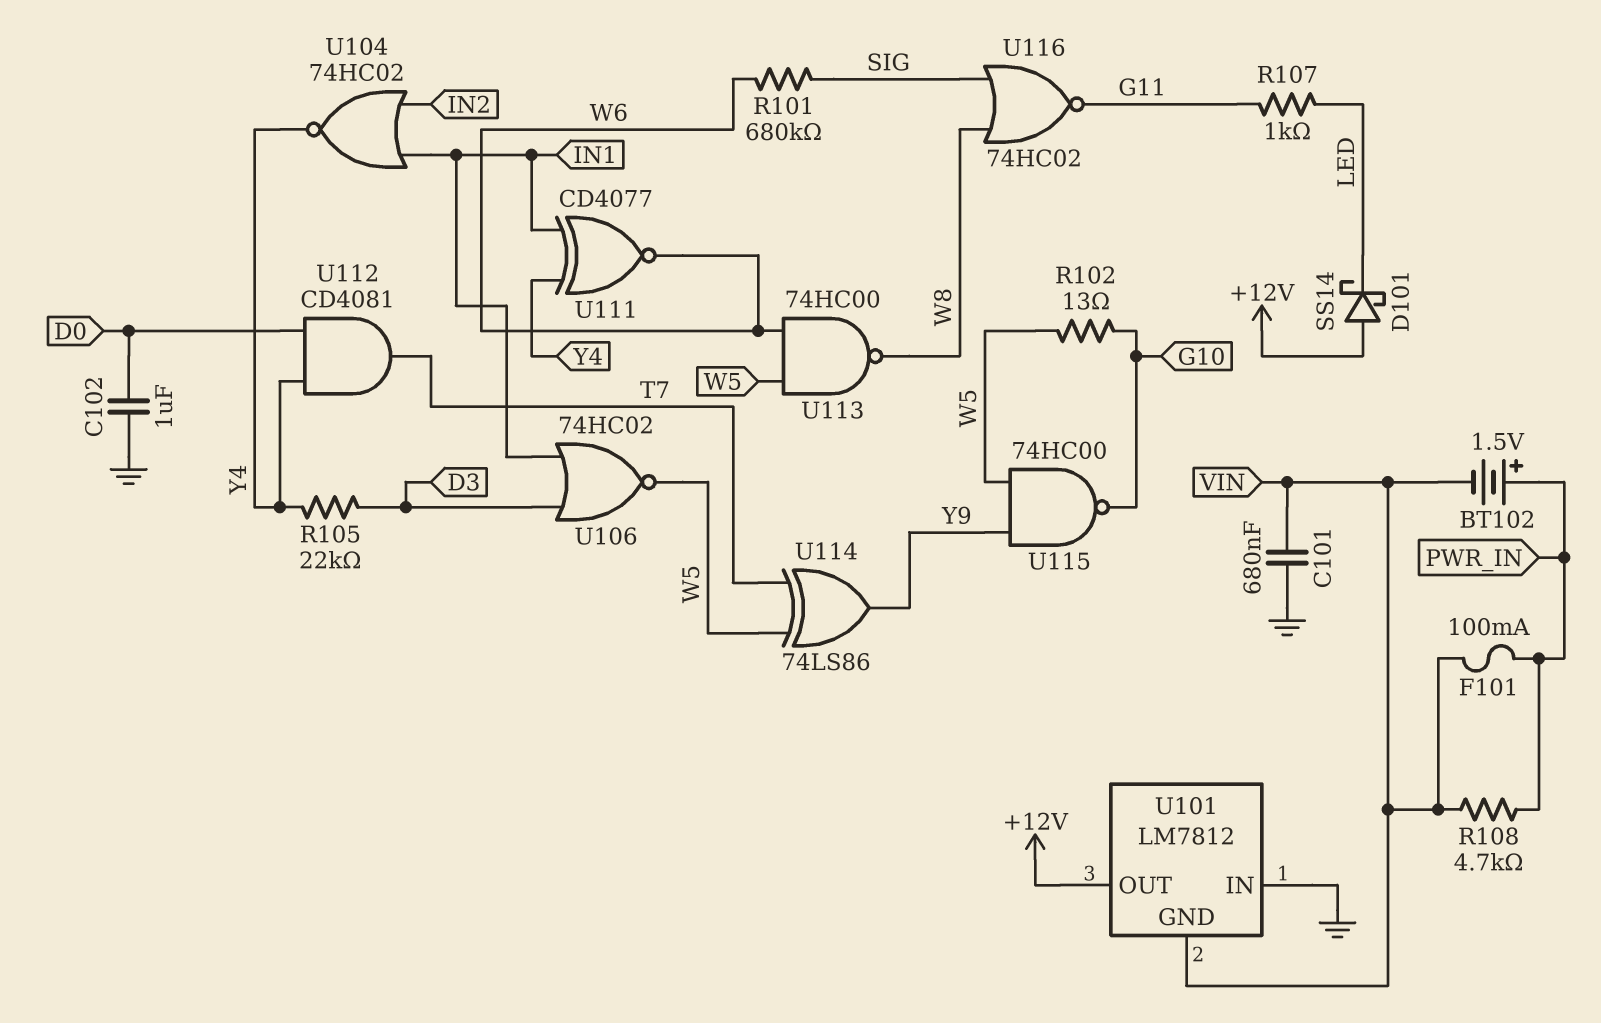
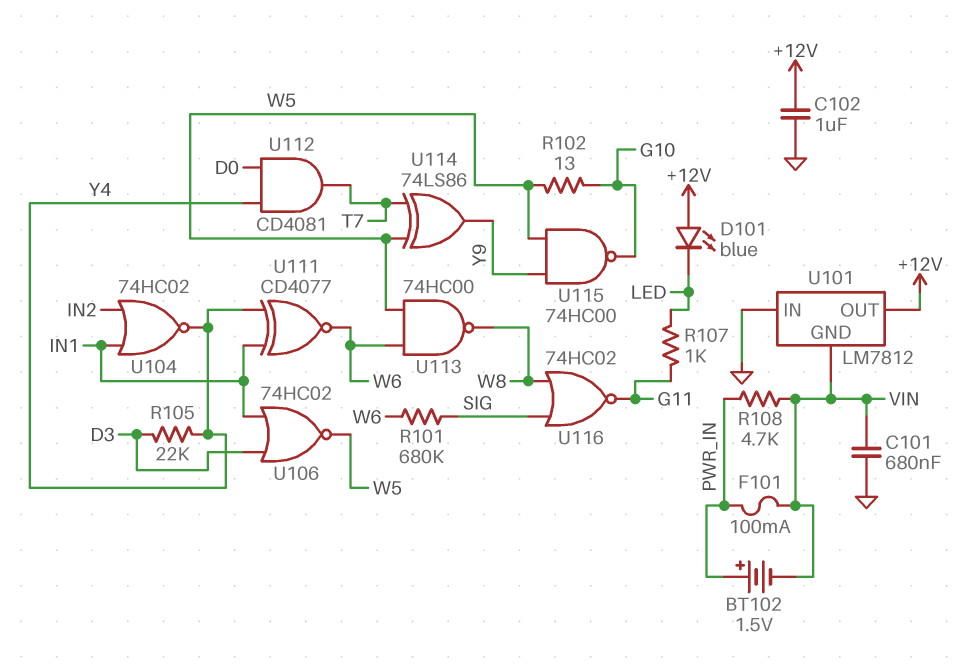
C102: 1uF (D0, GND) -> 1uF (+12V, GND)
D101: schottky SS14 (A +12V, K LED) -> LED blue (A +12V, K LED)

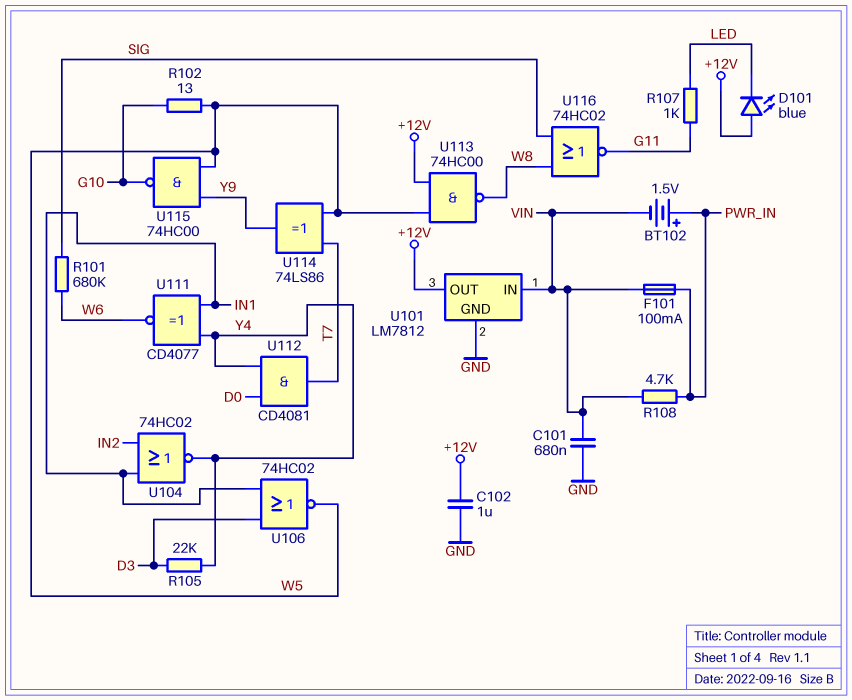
U101 pin GND: VIN -> GND
U101 pin IN: GND -> VIN
U113: NAND 74HC00 (in W5, in W6, out W8) -> NAND 74HC00 (in +12V, in W5, out W8)

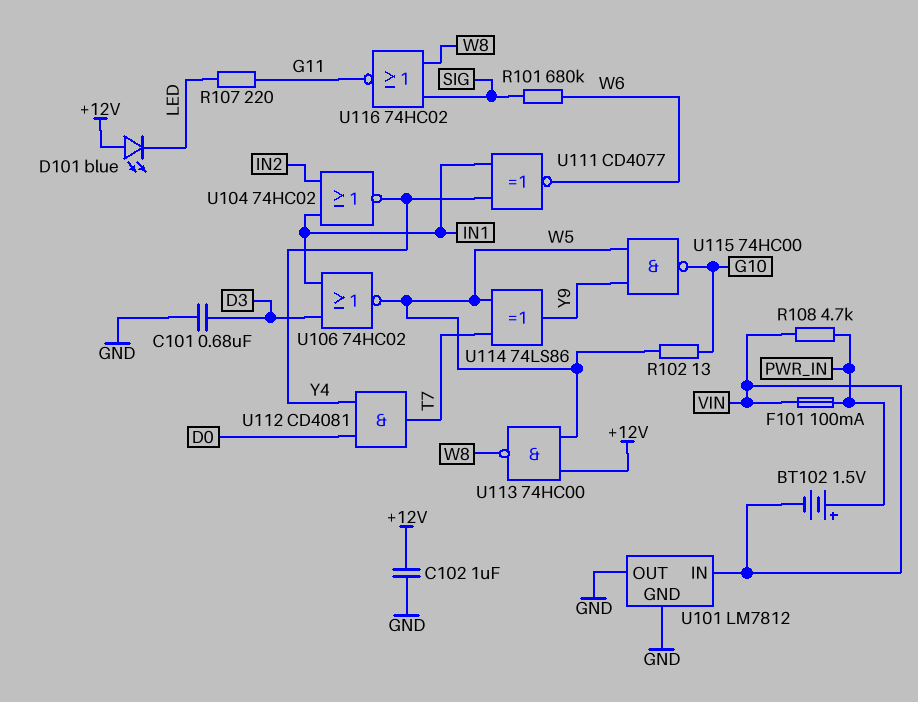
C101: 680nF (GND, VIN) -> 680nF (D3, GND)
R105: 22k (D3, Y4) -> none
R107: 1k (G11, LED) -> 220 (G11, LED)
U101 pin OUT: +12V -> GND

